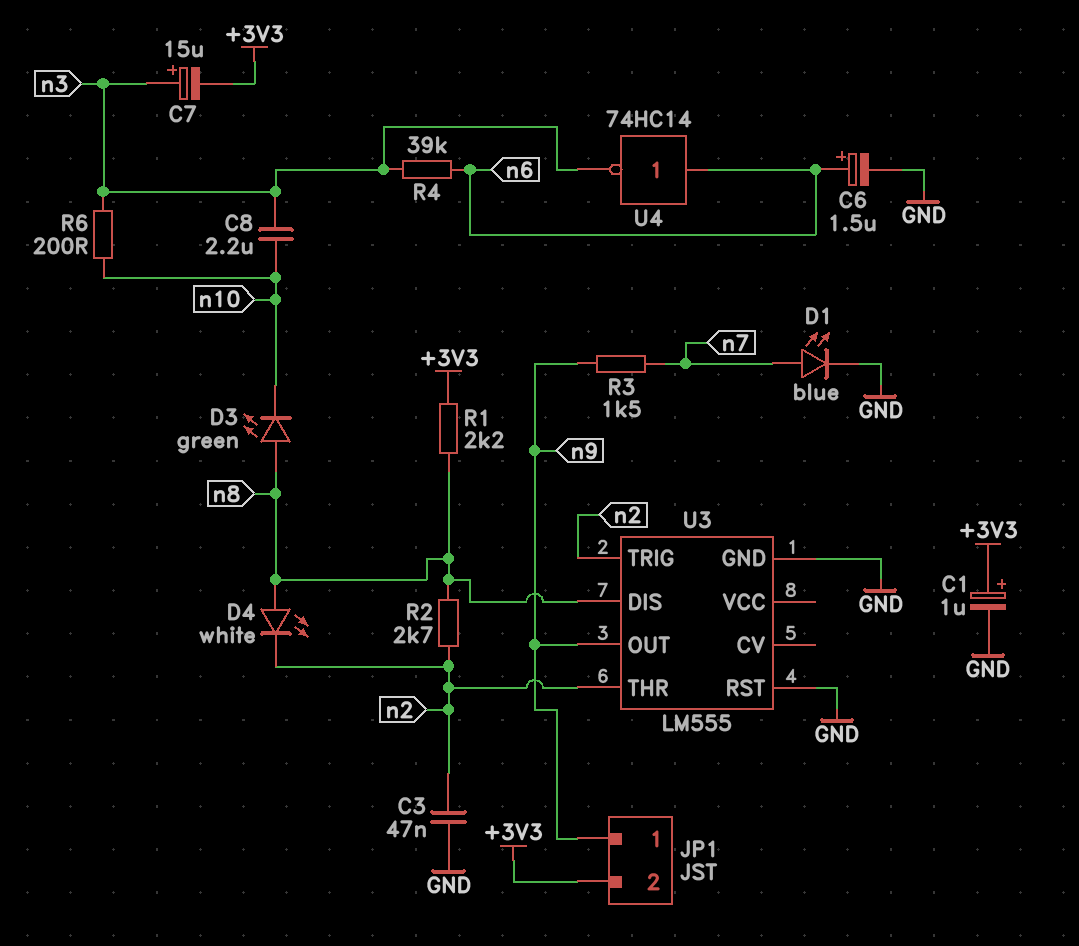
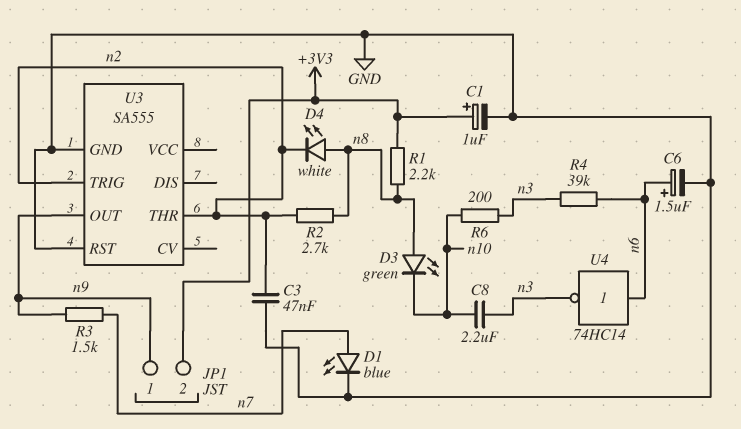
C7: 15uF (plus n3, minus +3V3) -> none
U3: LM555 -> SA555
U3 pin DIS: n8 -> none

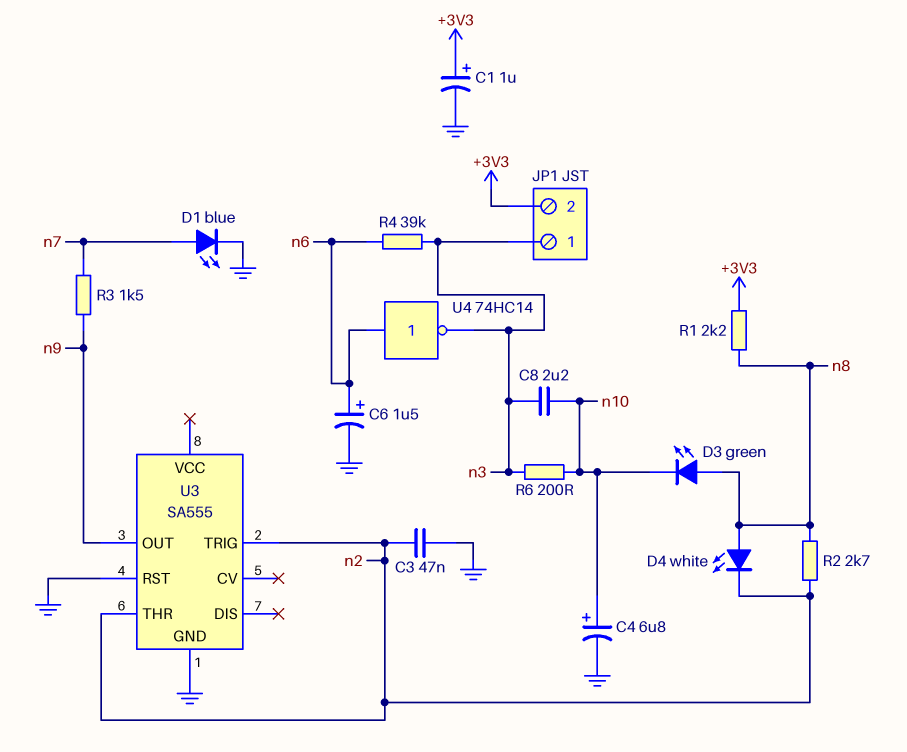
C4: none -> 6.8uF (plus n10, minus GND)
JP1 pin 1: n9 -> n3

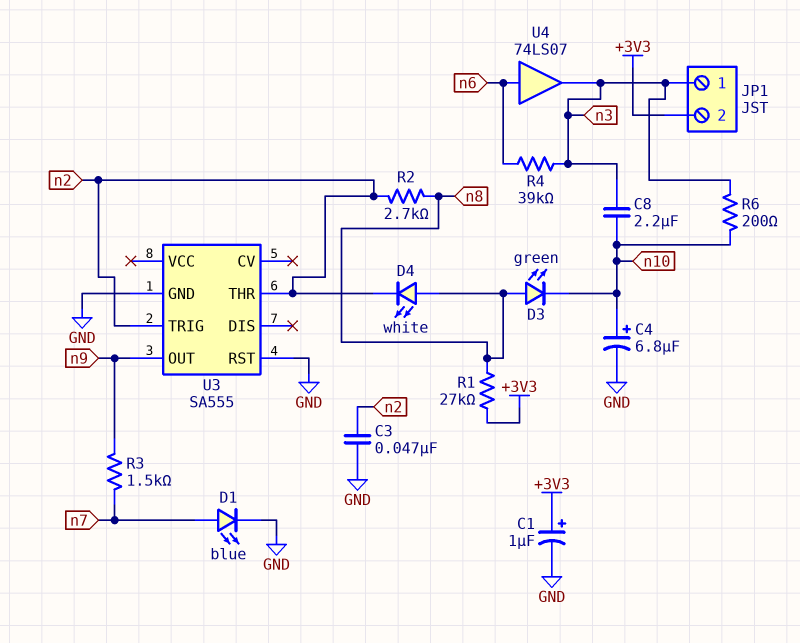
C6: 1.5uF (plus n6, minus GND) -> none
R1: 2.2k (+3V3, n8) -> 27k (+3V3, n8)
U4: NOT 74HC14 (in n6, out n3) -> buffer 74LS07 (in n6, out n3)

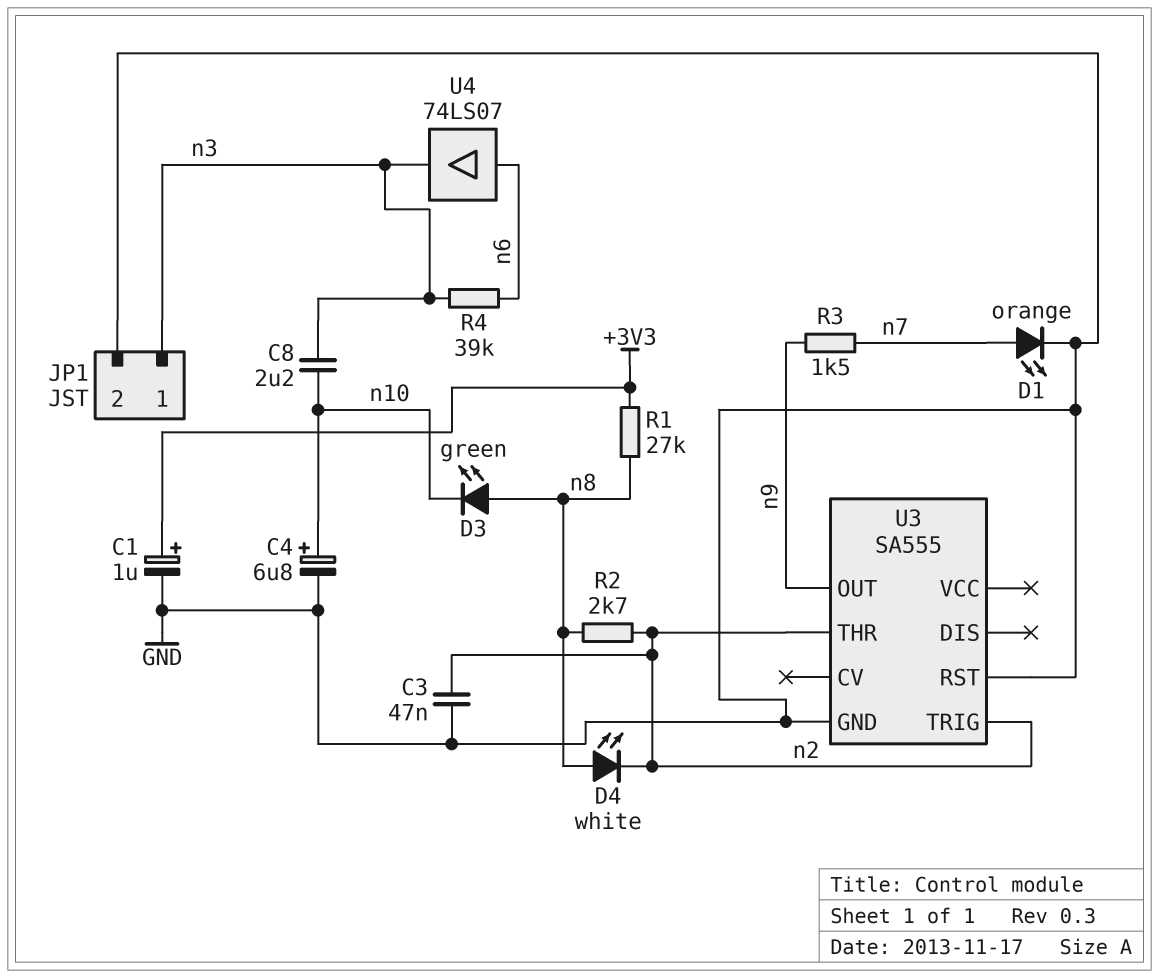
D1: LED blue (A n7, K GND) -> LED orange (A n7, K GND)
JP1 pin 2: +3V3 -> GND
R6: 200 (n3, n10) -> none

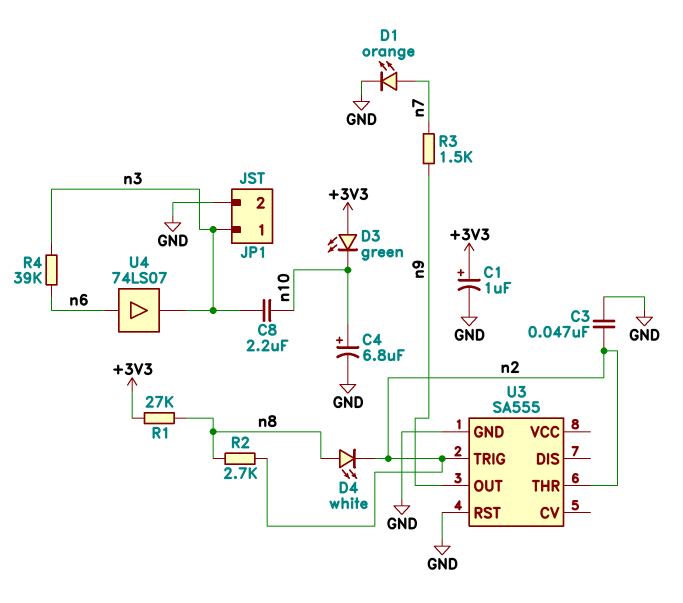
D3: LED green (A n8, K n10) -> LED green (A +3V3, K n10)

